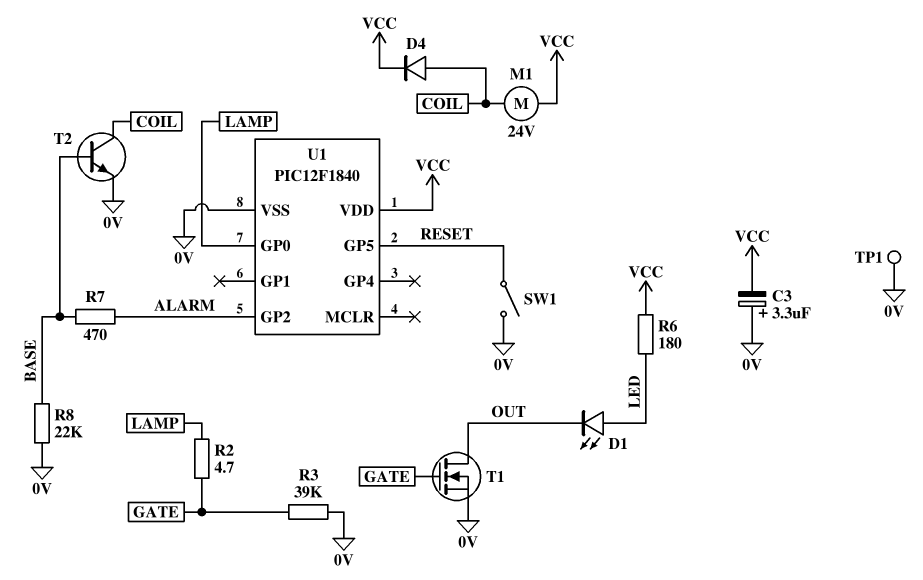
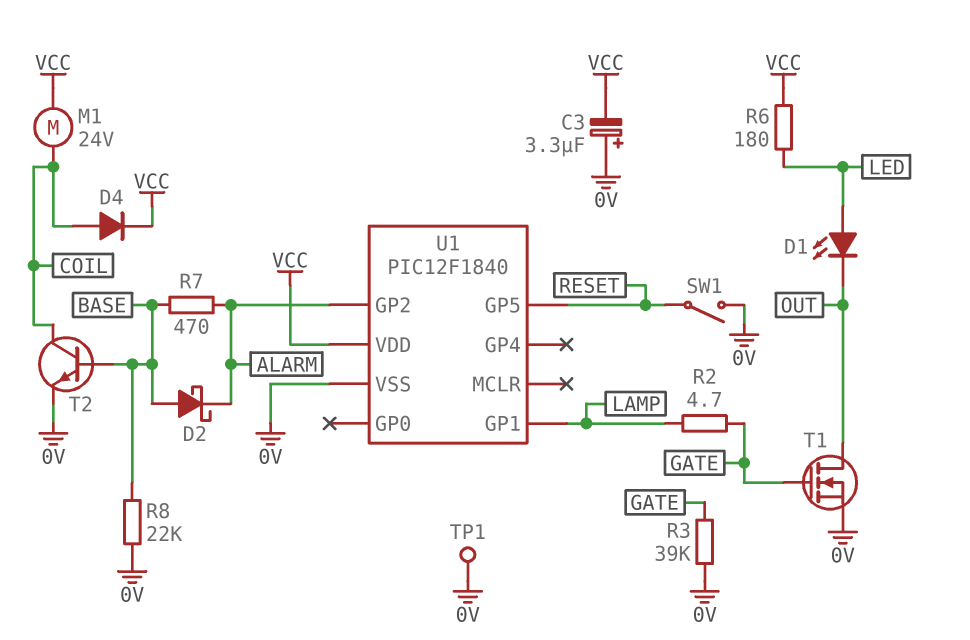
D2: none -> schottky (A BASE, K ALARM)
U1 pin GP0: LAMP -> none
U1 pin GP1: none -> LAMP

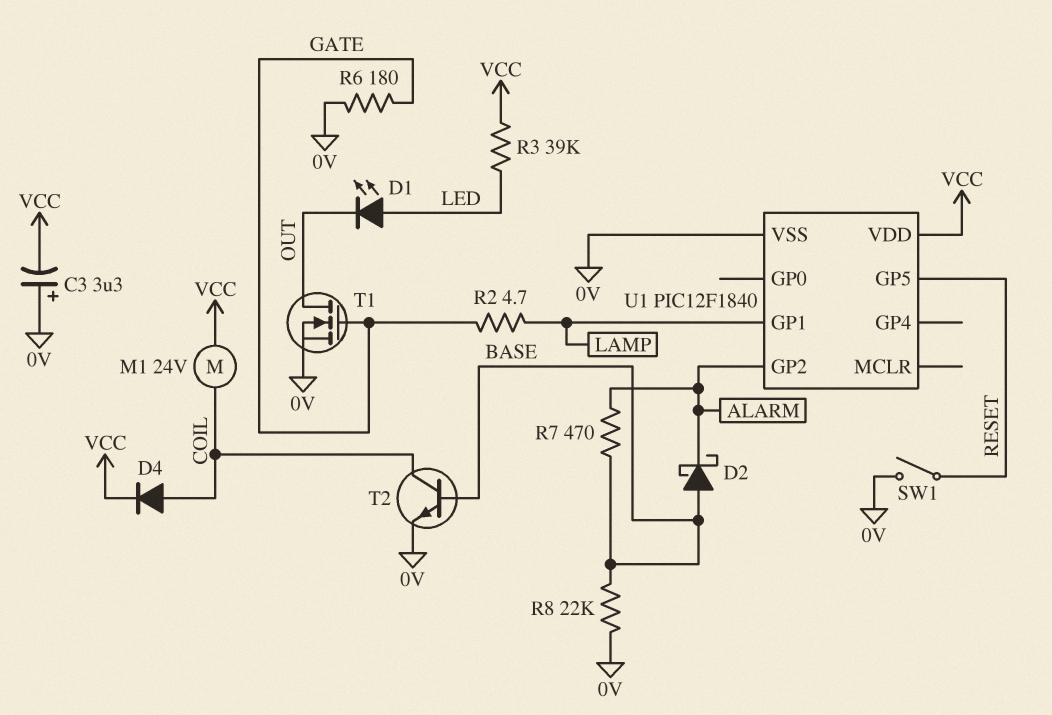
R3: 39k (0V, GATE) -> 39k (LED, VCC)
R6: 180 (LED, VCC) -> 180 (0V, GATE)
TP1: test point (0V) -> none

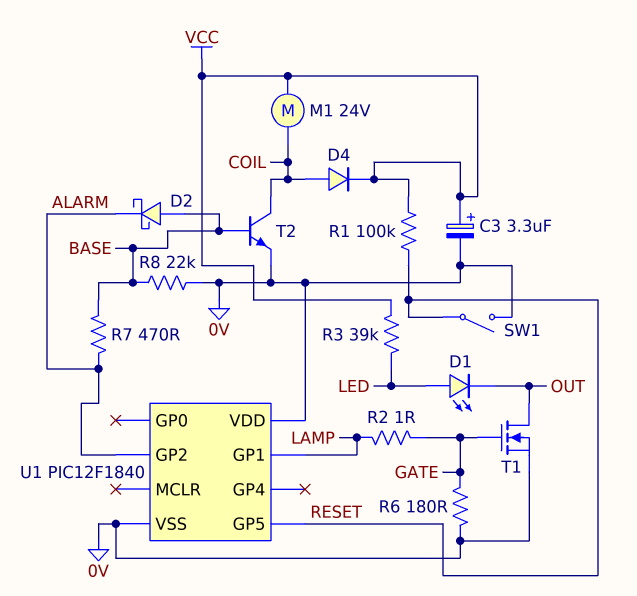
C3: 3.3uF (plus 0V, minus VCC) -> 3.3uF (plus VCC, minus 0V)
R1: none -> 100k (RESET, VCC)
R2: 4.7 (GATE, LAMP) -> 1 (GATE, LAMP)
U1 pin VDD: VCC -> 0V

